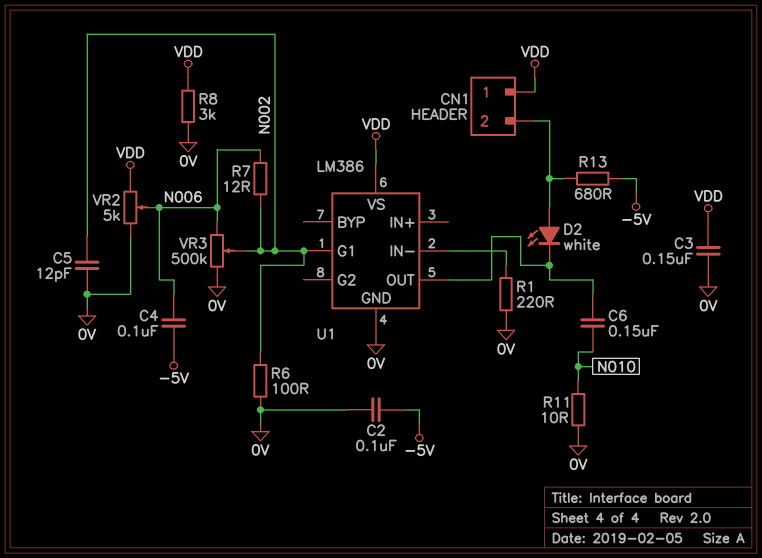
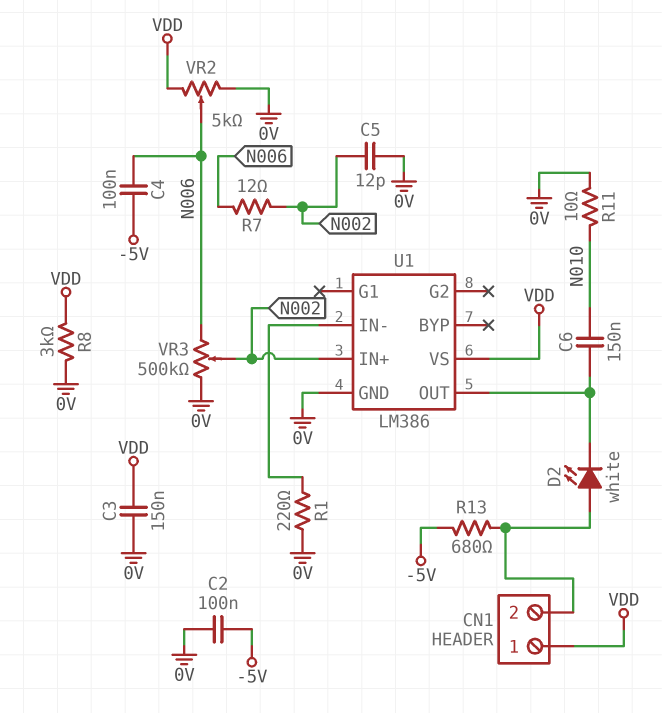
R6: 100 (0V, N002) -> none
U1 pin G1: N002 -> none
U1 pin IN+: none -> N002

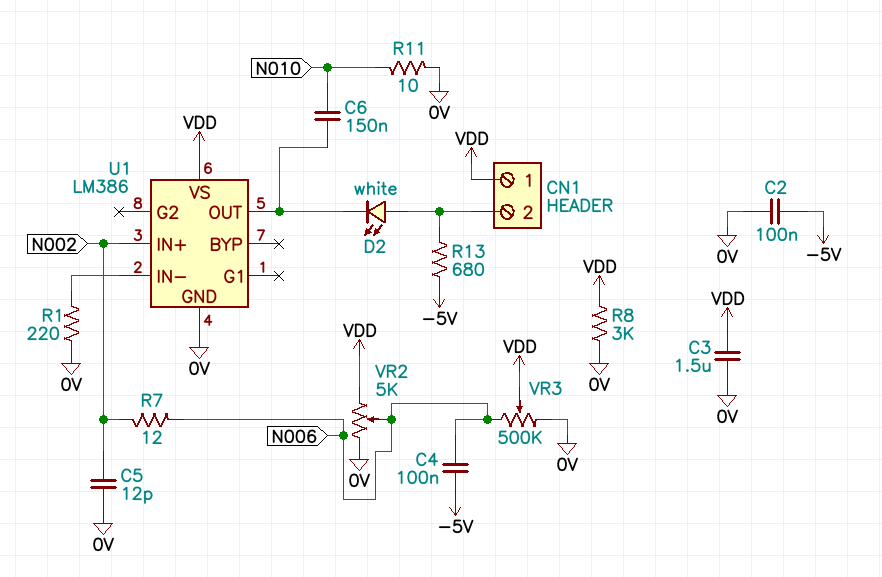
C3: 150nF (0V, VDD) -> 1.5uF (0V, VDD)
VR3: 500k (0V, N006, wiper N002) -> 500k (0V, N006, wiper VDD)

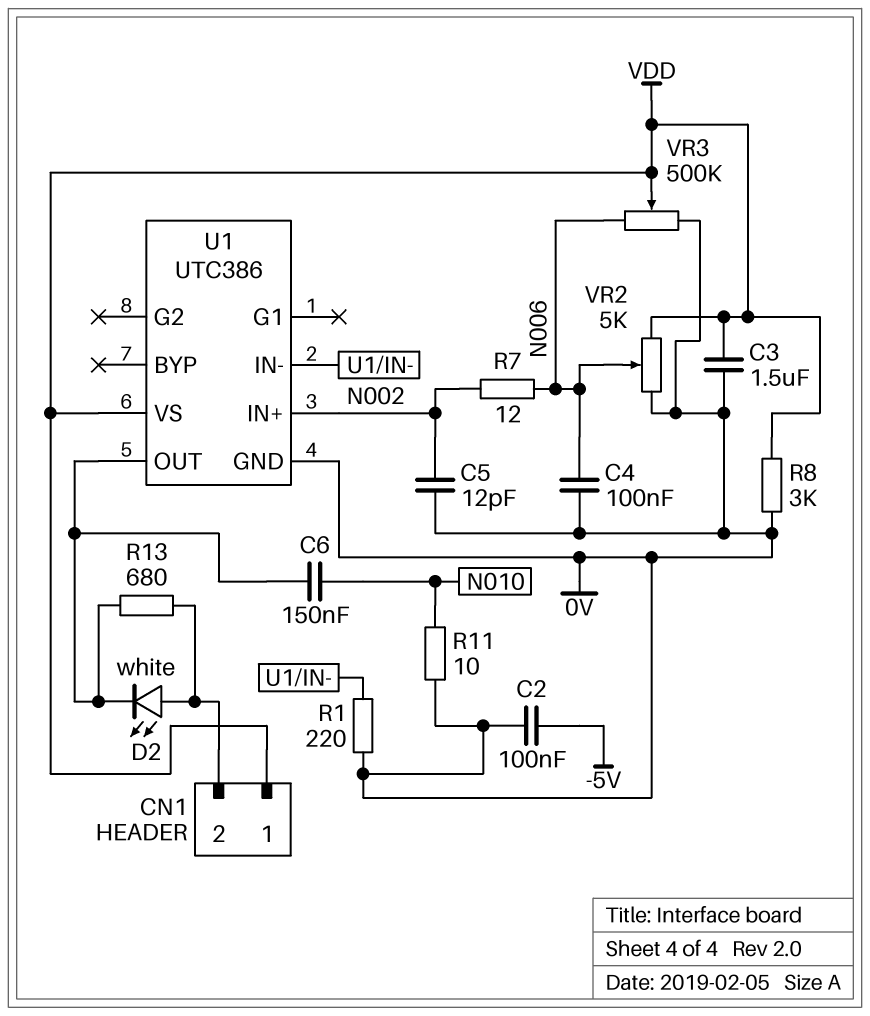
C4: 100nF (-5V, N006) -> 100nF (0V, N006)
R13: 680 (-5V, CN1/2) -> 680 (CN1/2, U1/OUT)
U1: LM386 -> UTC386

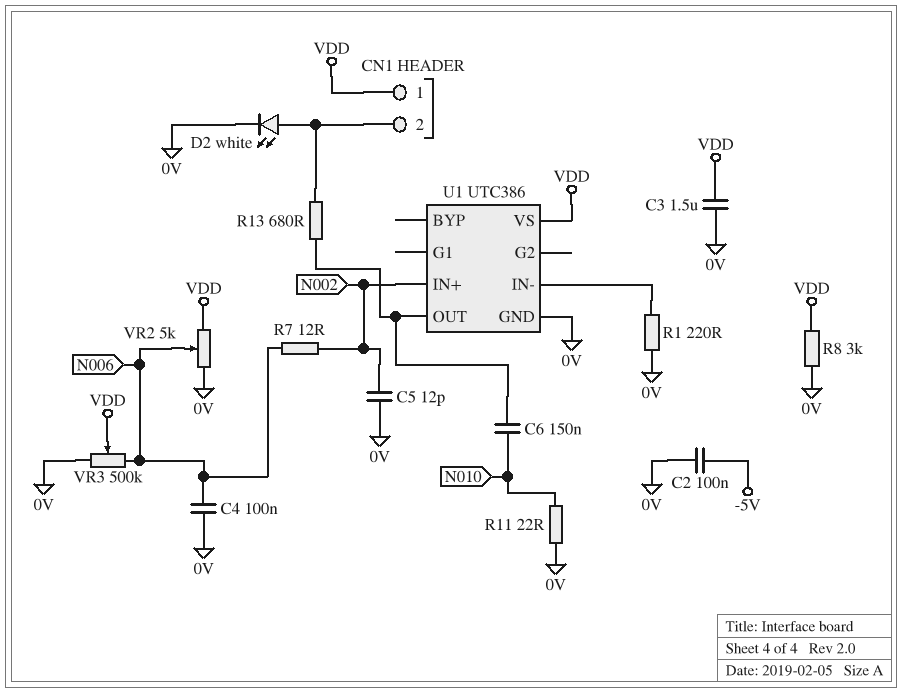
D2: LED white (A CN1/2, K U1/OUT) -> LED white (A CN1/2, K 0V)
R11: 10 (0V, N010) -> 22 (0V, N010)

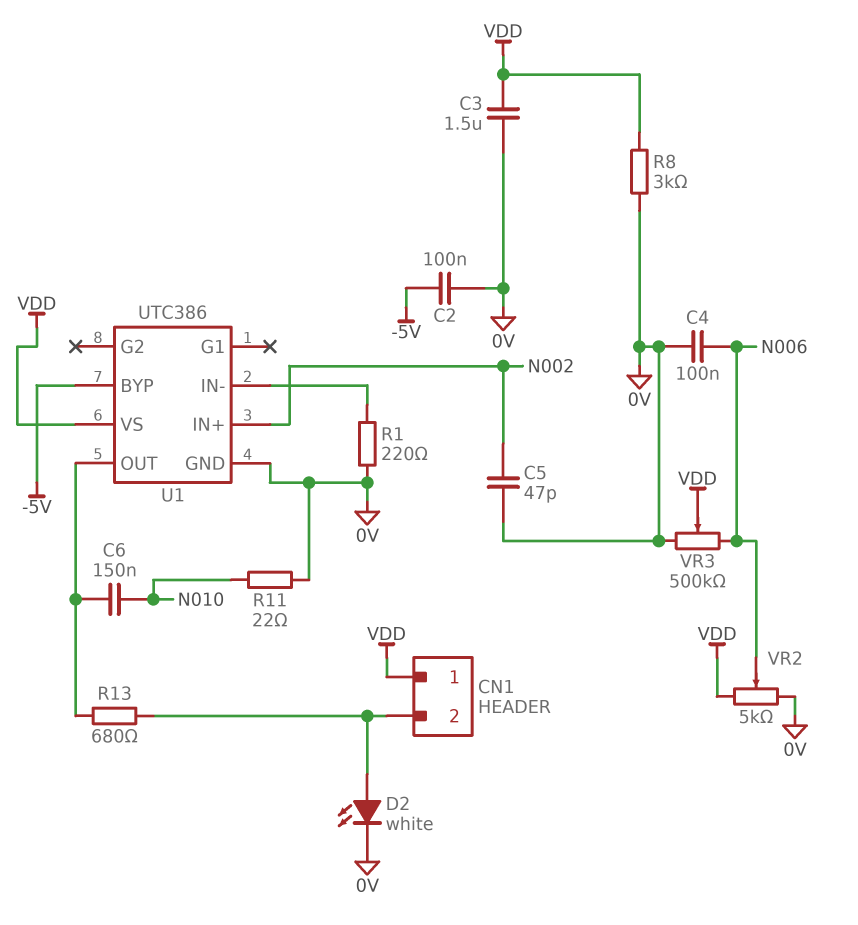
C5: 12pF (0V, N002) -> 47pF (0V, N002)
R7: 12 (N002, N006) -> none
U1 pin BYP: none -> -5V

